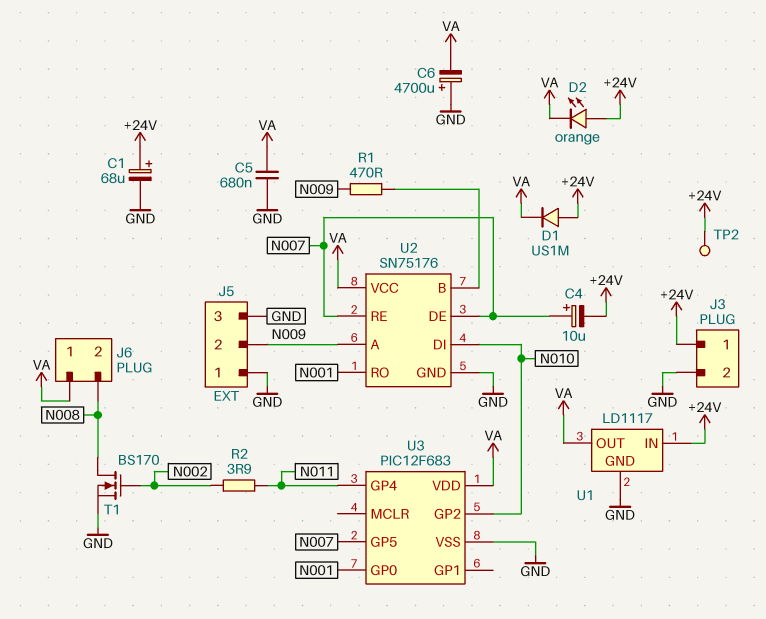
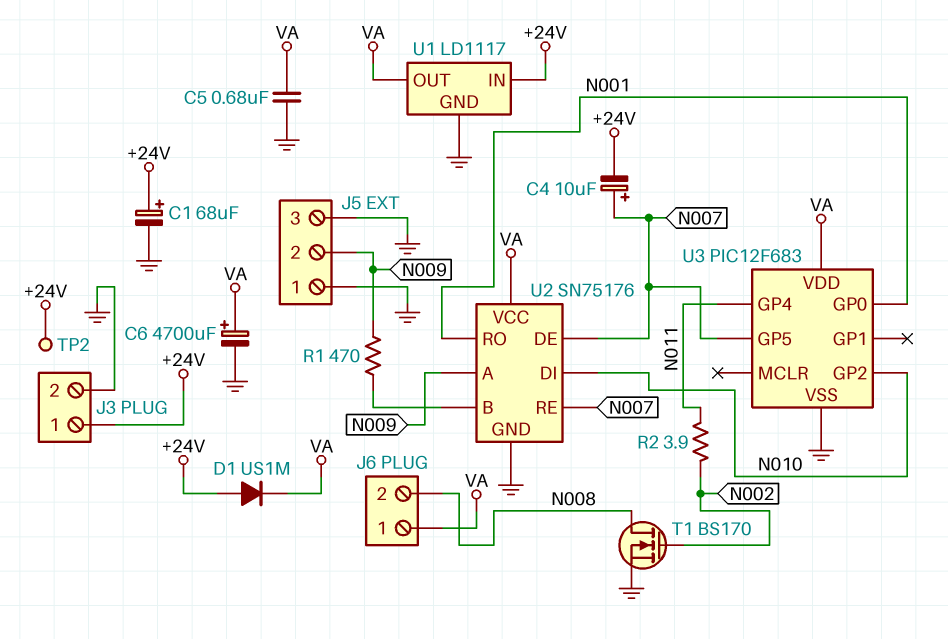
C6: 4700uF (plus GND, minus VA) -> 4700uF (plus VA, minus GND)
D2: LED orange (A +24V, K VA) -> none

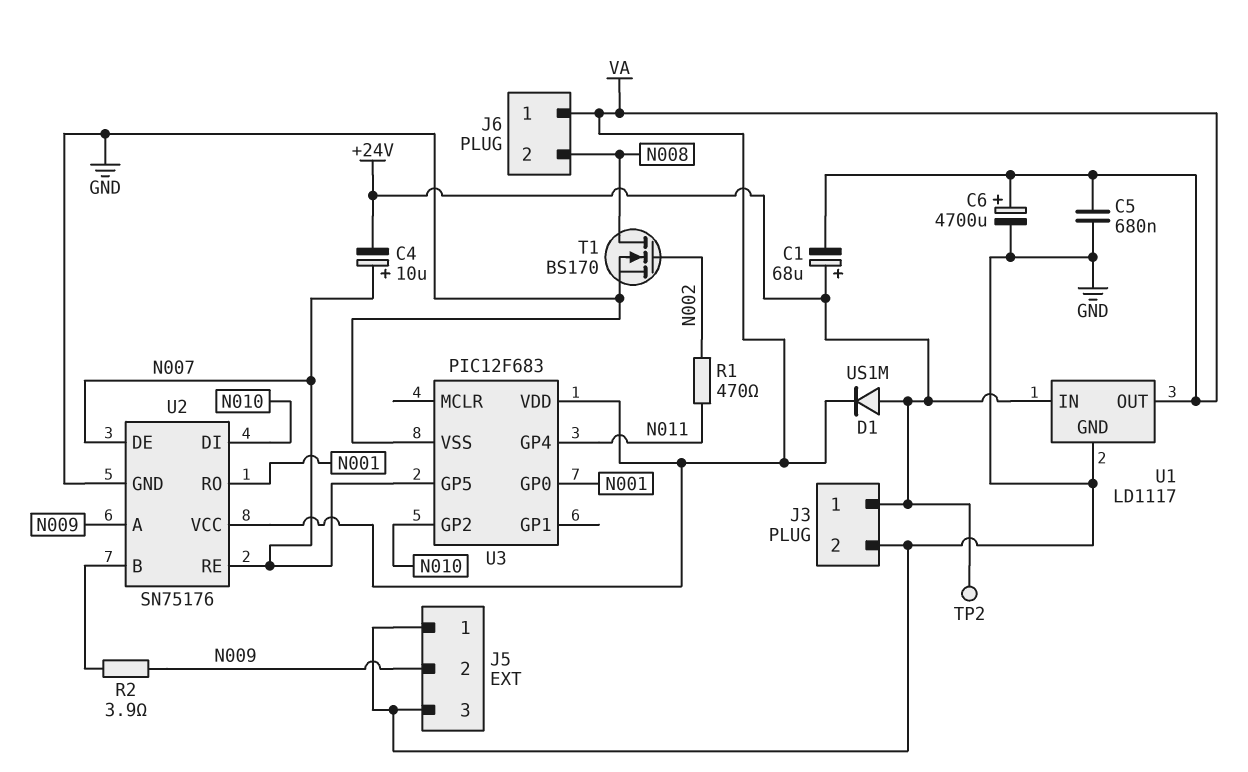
C1: 68uF (plus +24V, minus GND) -> 68uF (plus +24V, minus VA)
R1: 470 (N009, U2/B) -> 470 (N002, N011)
R2: 3.9 (N002, N011) -> 3.9 (N009, U2/B)

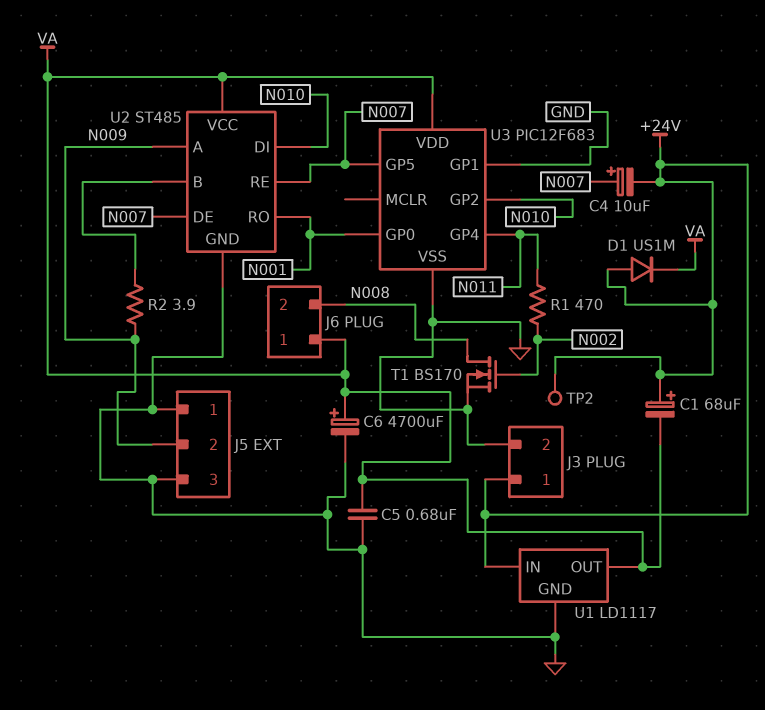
U2: SN75176 -> ST485
U3 pin GP1: none -> GND

